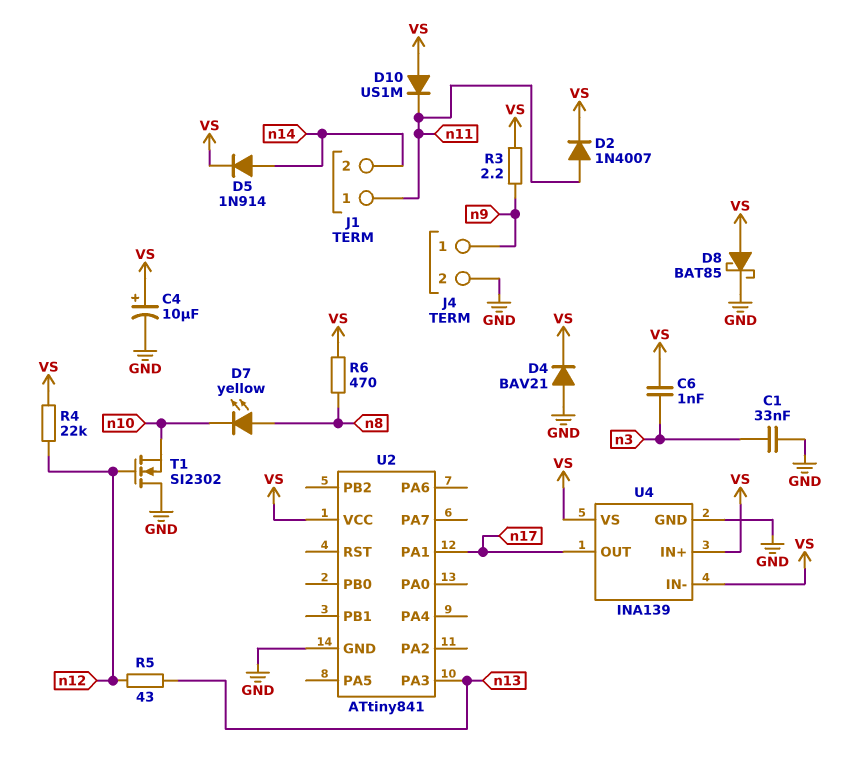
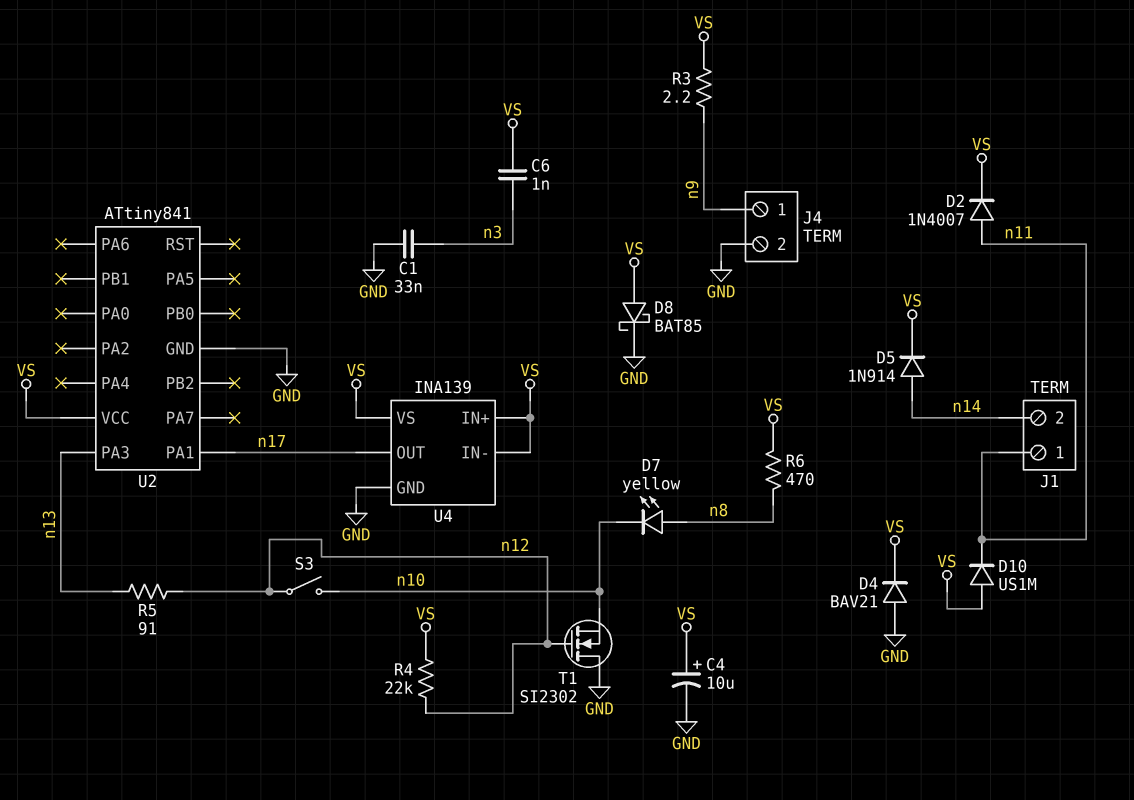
R5: 43 (n12, n13) -> 91 (n12, n13)
S3: none -> switch (n10, n12)

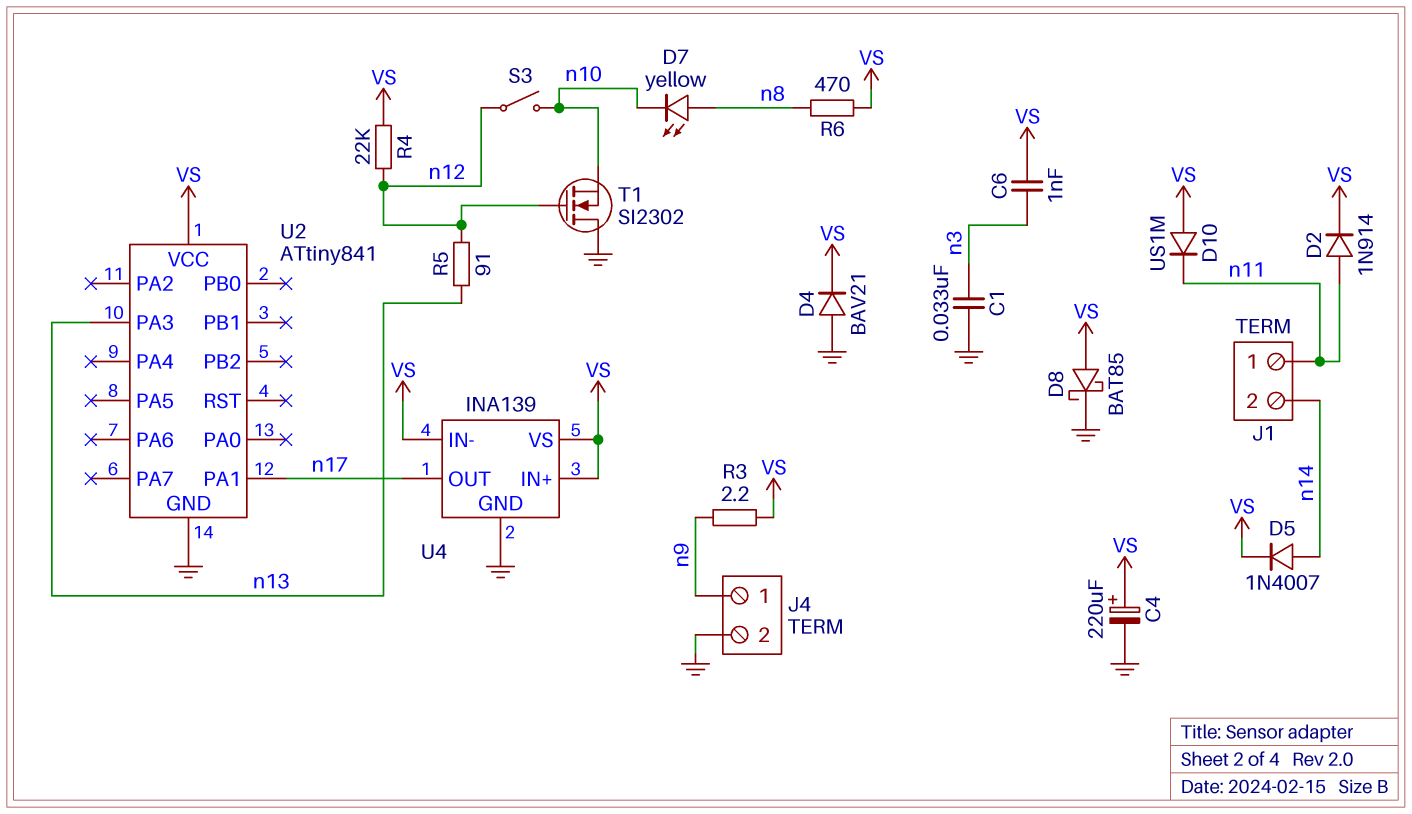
C4: 10uF (plus VS, minus GND) -> 220uF (plus VS, minus GND)
D2: diode 1N4007 (A n11, K VS) -> diode 1N914 (A n11, K VS)
D5: diode 1N914 (A n14, K VS) -> diode 1N4007 (A n14, K VS)

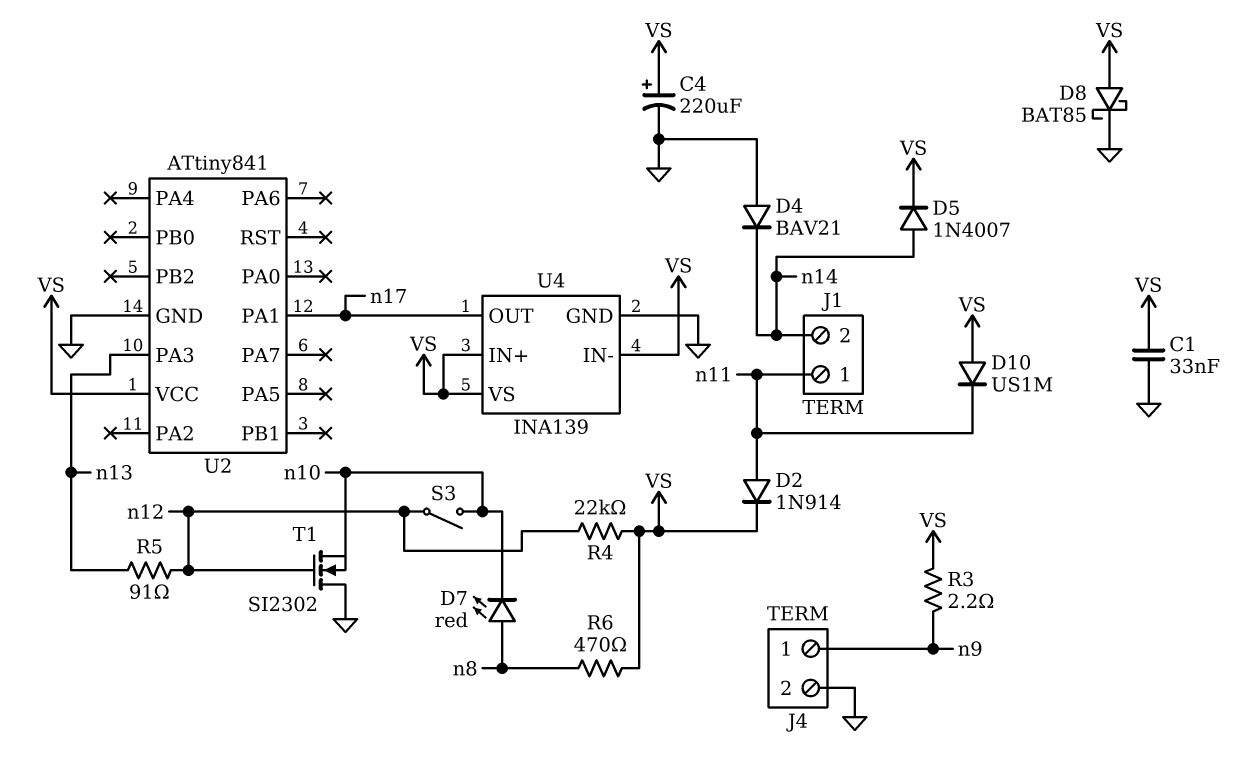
C1: 33nF (GND, n3) -> 33nF (GND, VS)
C6: 1nF (VS, n3) -> none
D4: diode BAV21 (A GND, K VS) -> diode BAV21 (A GND, K n14)
D7: LED yellow (A n8, K n10) -> LED red (A n8, K n10)

